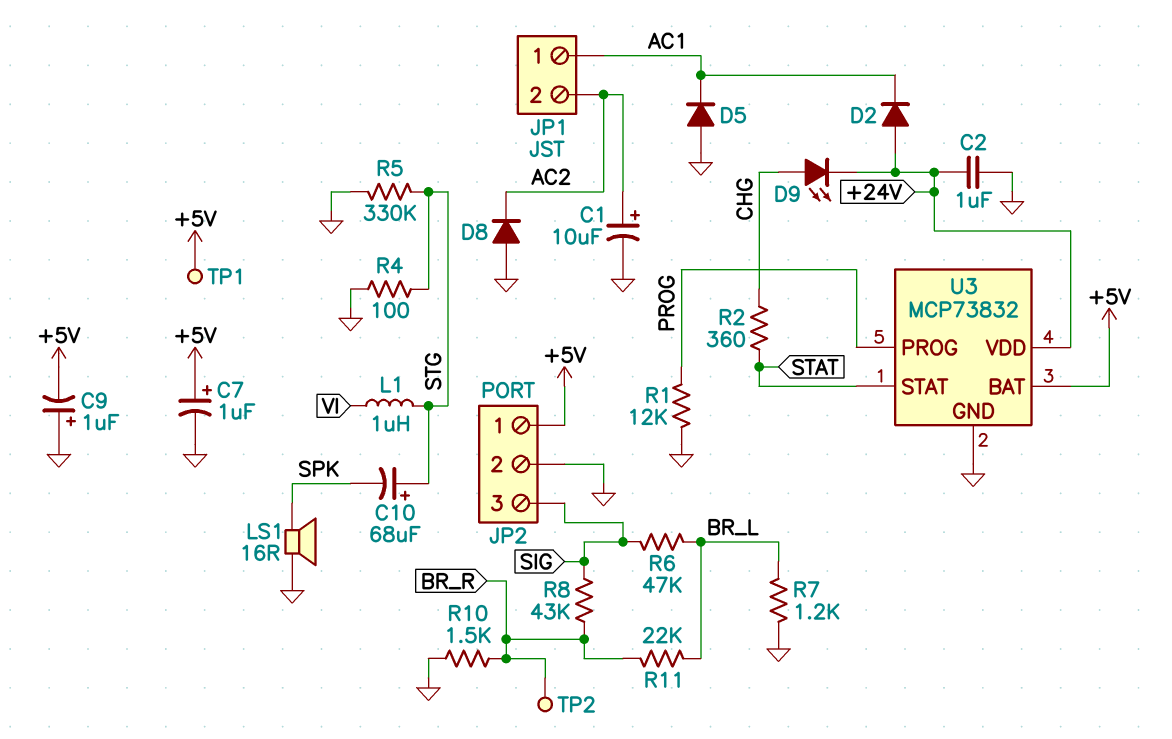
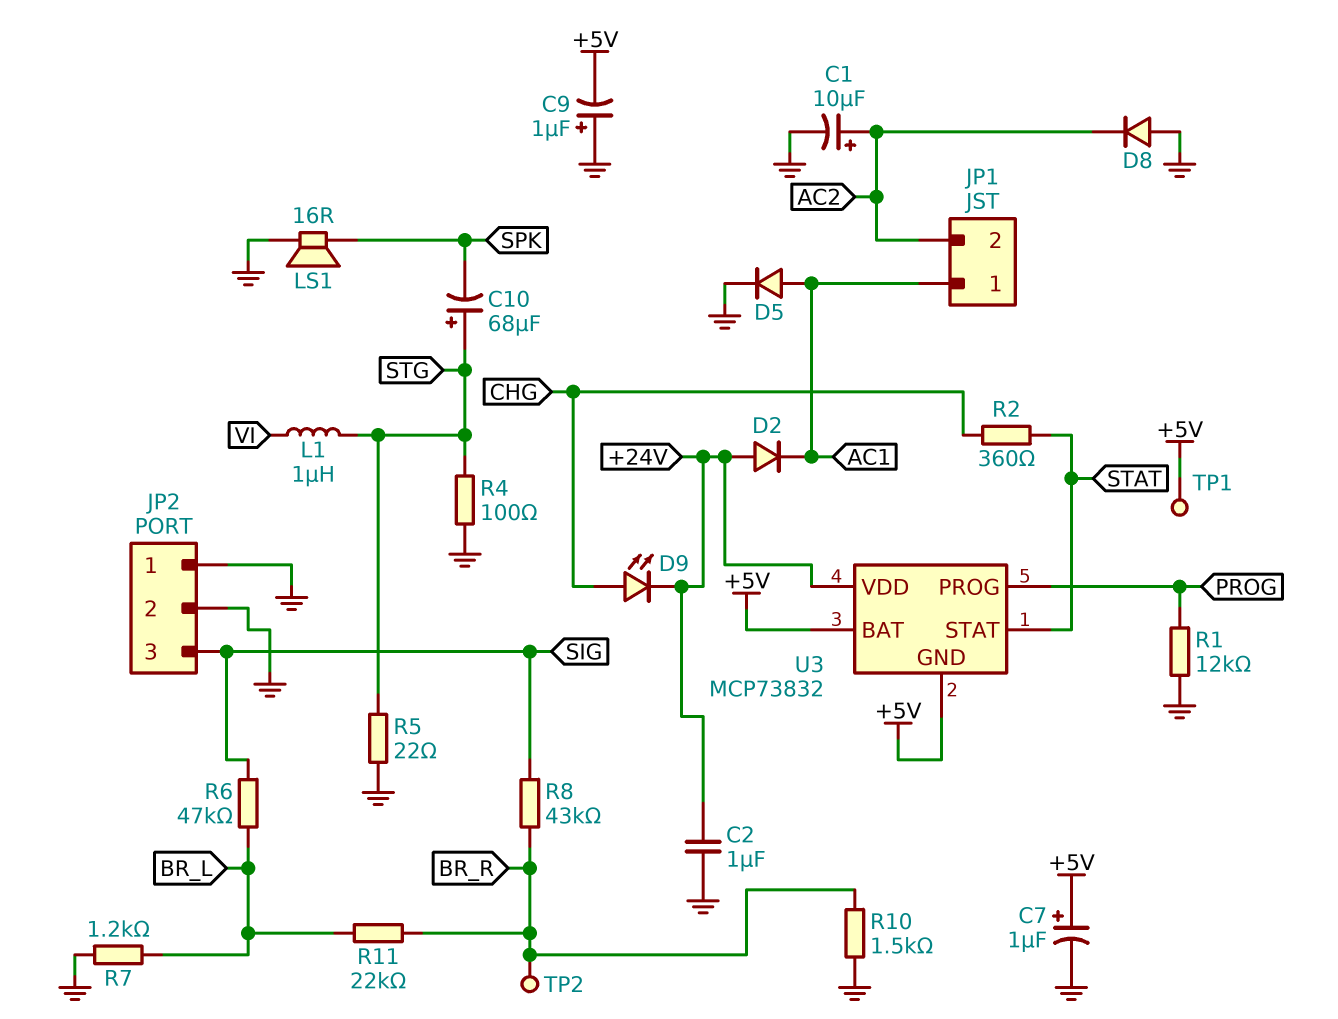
D5: diode (A GND, K AC1) -> diode (A AC1, K GND)
JP2 pin 1: +5V -> GND
R5: 330k (GND, STG) -> 22 (GND, STG)
U3 pin GND: GND -> +5V

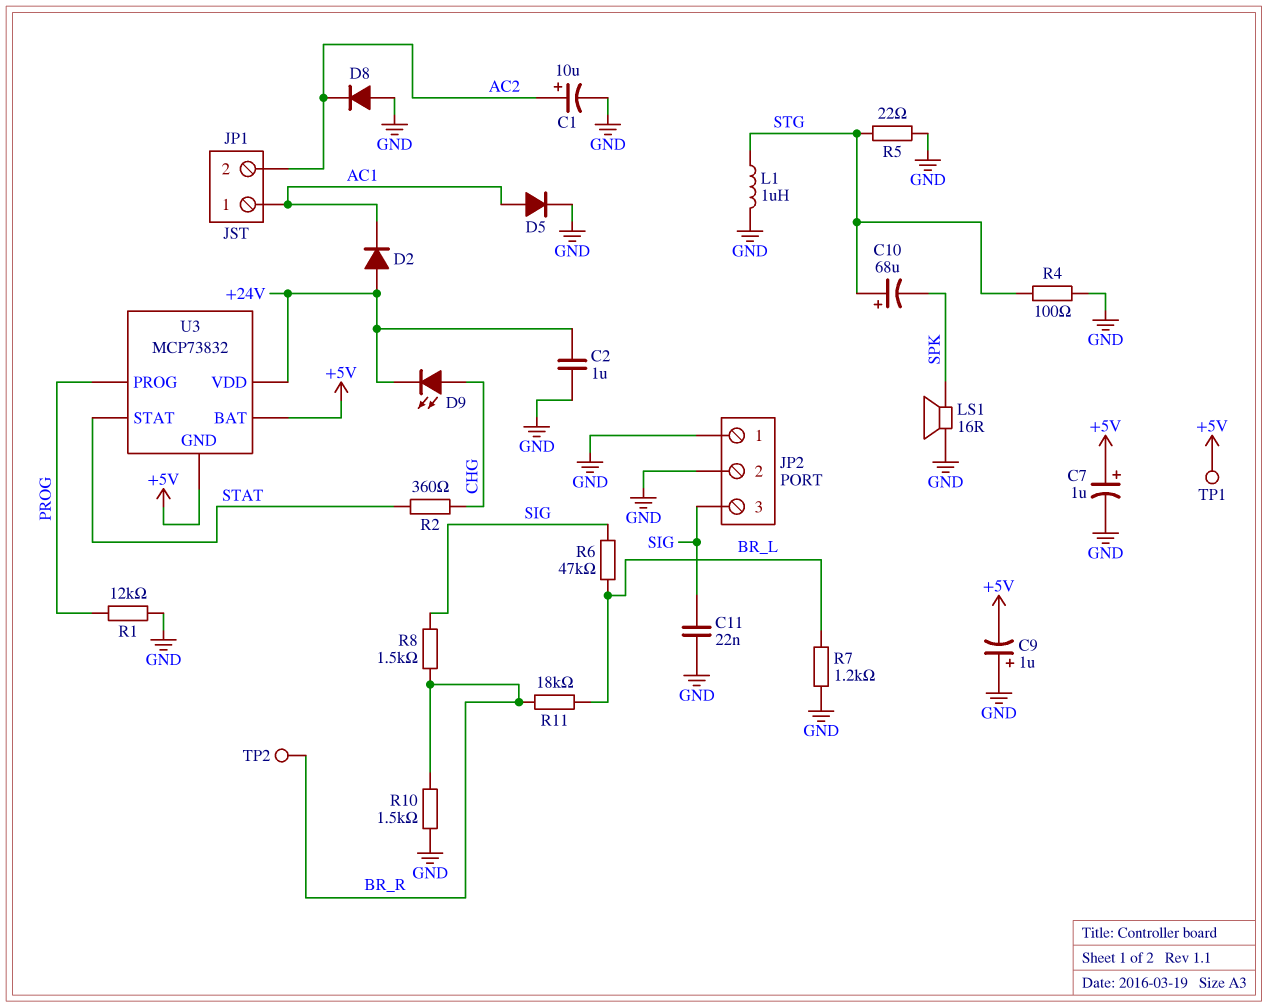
C11: none -> 22nF (GND, SIG)
L1: 1uH (STG, VI) -> 1uH (GND, STG)
R8: 43k (BR_R, SIG) -> 1.5k (BR_R, SIG)
R11: 22k (BR_L, BR_R) -> 18k (BR_L, BR_R)

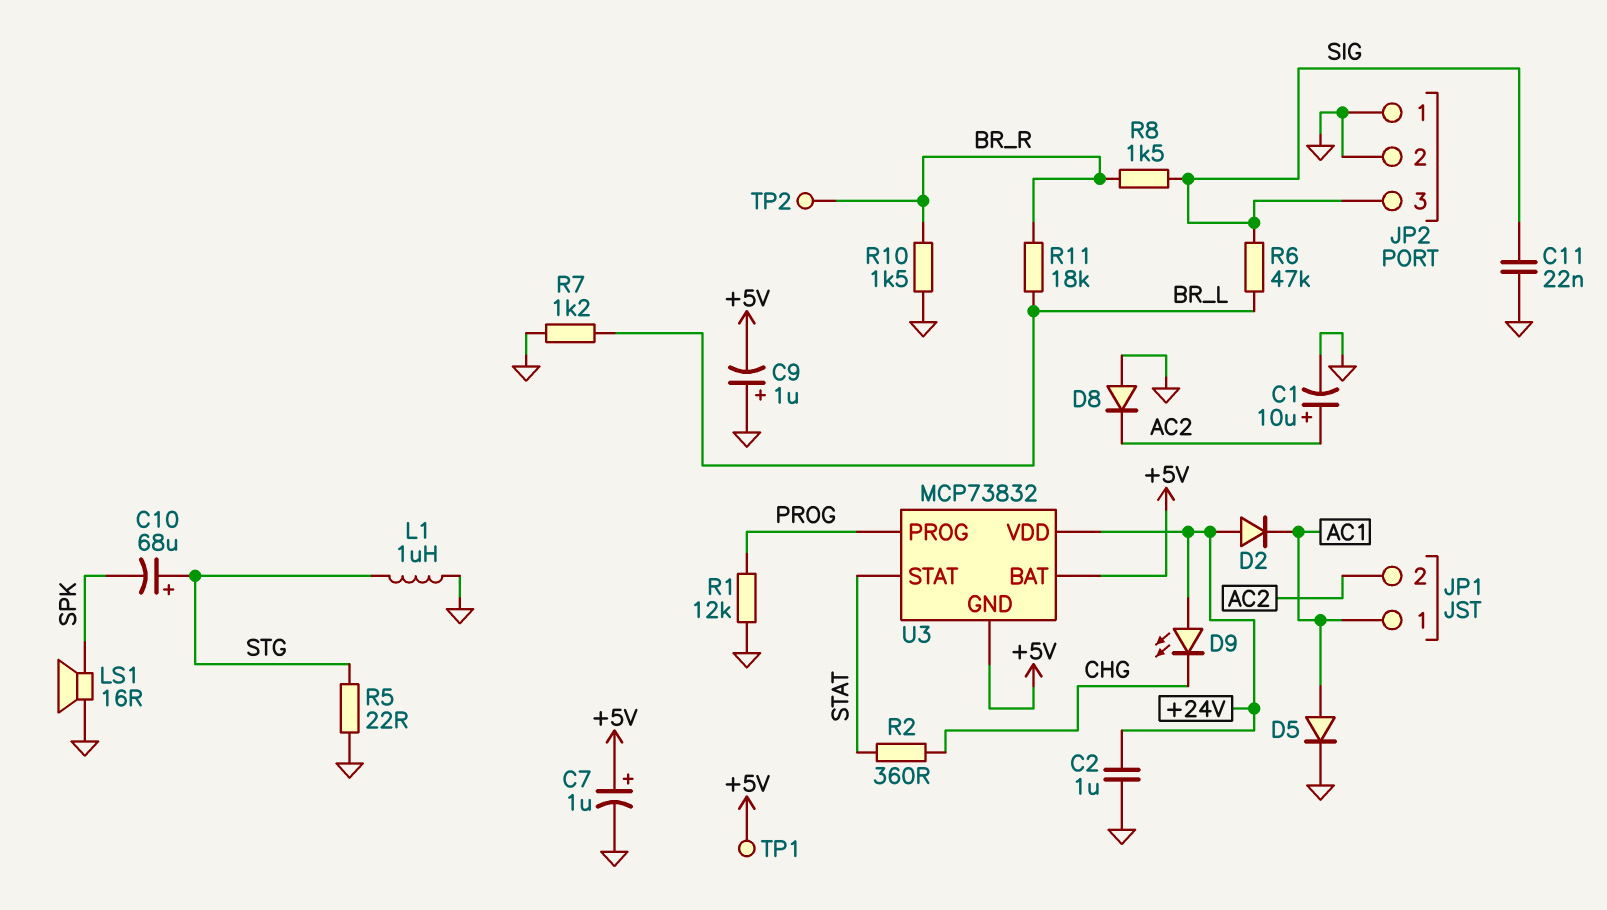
D9: LED (A CHG, K +24V) -> LED (A +24V, K CHG)
R4: 100 (GND, STG) -> none

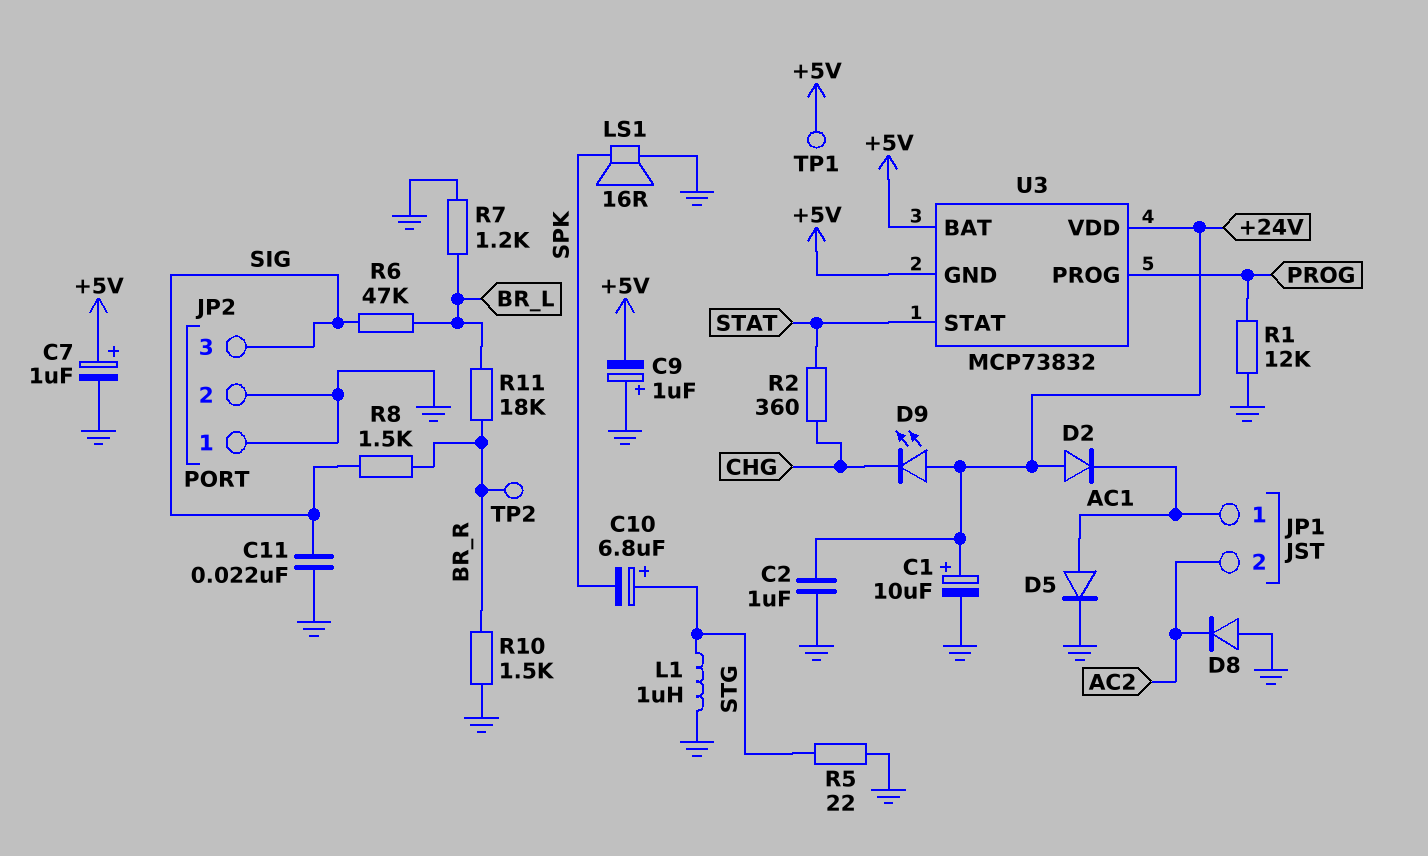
C1: 10uF (plus AC2, minus GND) -> 10uF (plus +24V, minus GND)
C10: 68uF (plus STG, minus SPK) -> 6.8uF (plus STG, minus SPK)

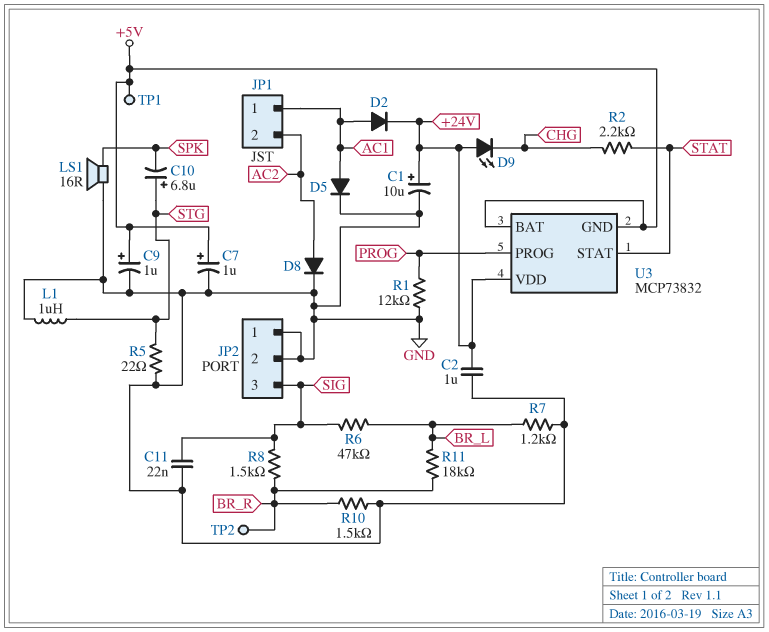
C9: 1uF (plus GND, minus +5V) -> 1uF (plus +5V, minus GND)
D2: diode (A +24V, K AC1) -> diode (A AC1, K +24V)
D8: diode (A GND, K AC2) -> diode (A AC2, K GND)
R2: 360 (CHG, STAT) -> 2.2k (CHG, STAT)

